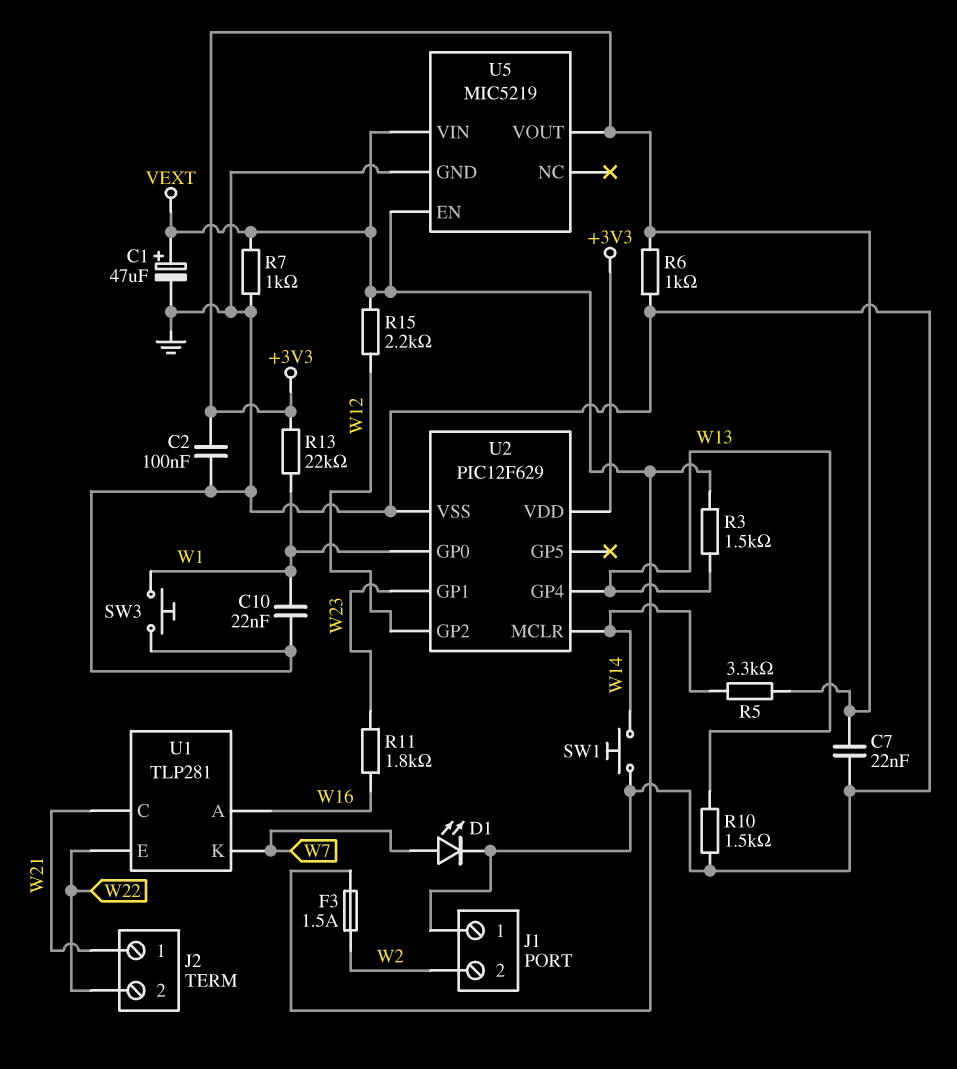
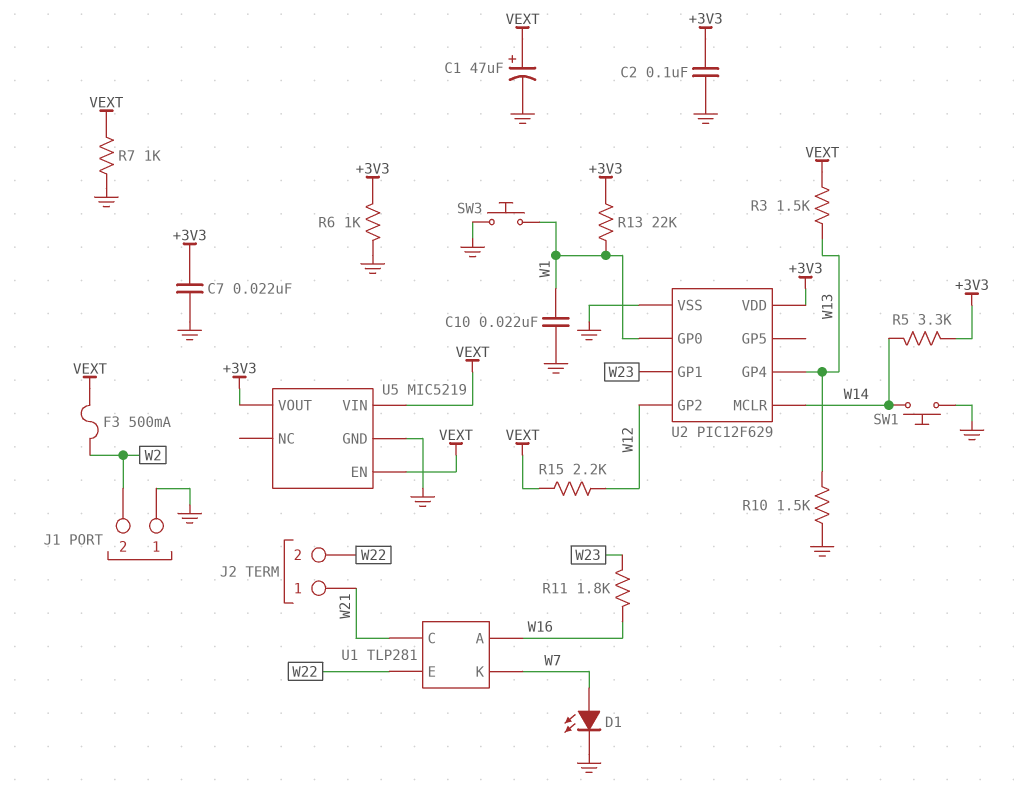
F3: 1.5A (VEXT, W2) -> 500mA (VEXT, W2)

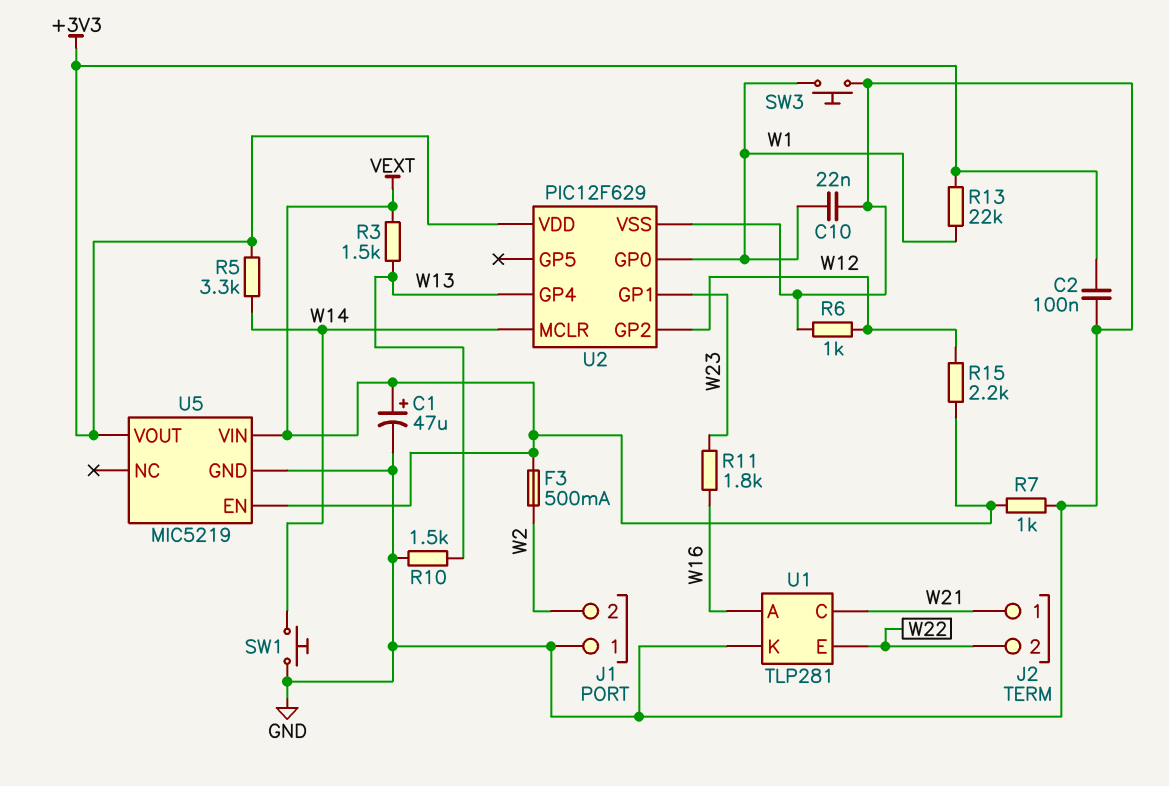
C7: 22nF (+3V3, GND) -> none
D1: LED (A W7, K GND) -> none
R6: 1k (+3V3, GND) -> 1k (GND, W12)
U1 pin K: W7 -> GND

